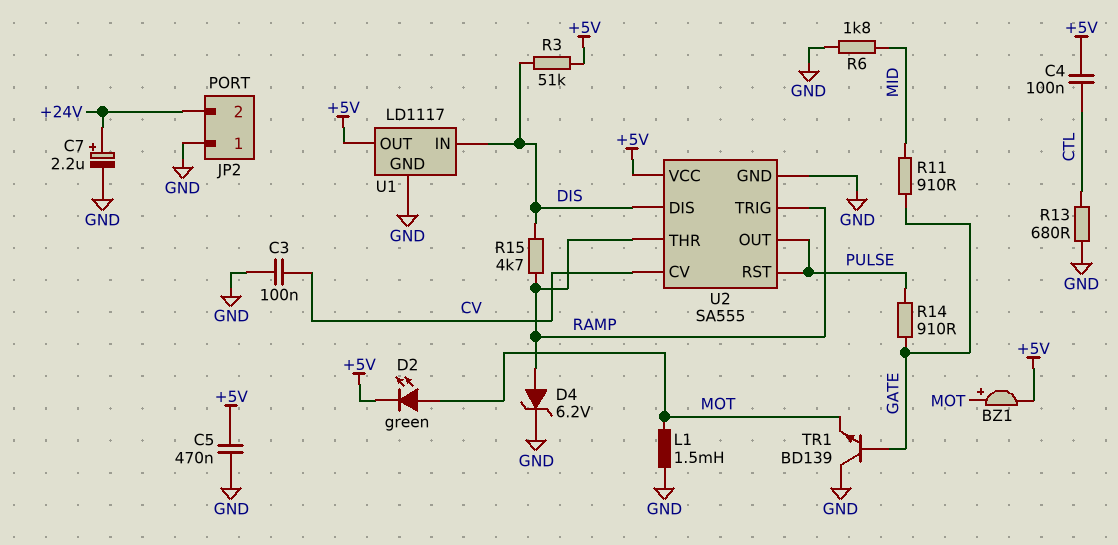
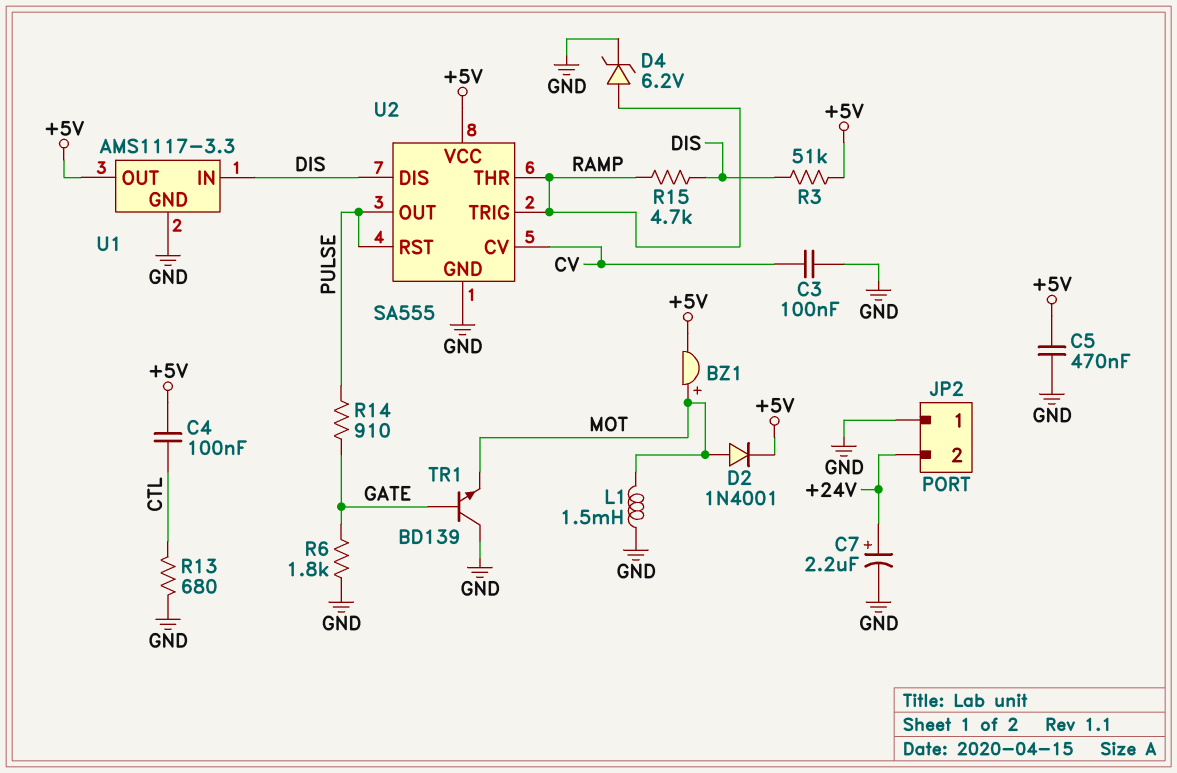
D2: LED green (A MOT, K +5V) -> diode 1N4001 (A MOT, K +5V)
R6: 1.8k (GND, MID) -> 1.8k (GATE, GND)
R11: 910 (GATE, MID) -> none
U1: LD1117 -> AMS1117-3.3

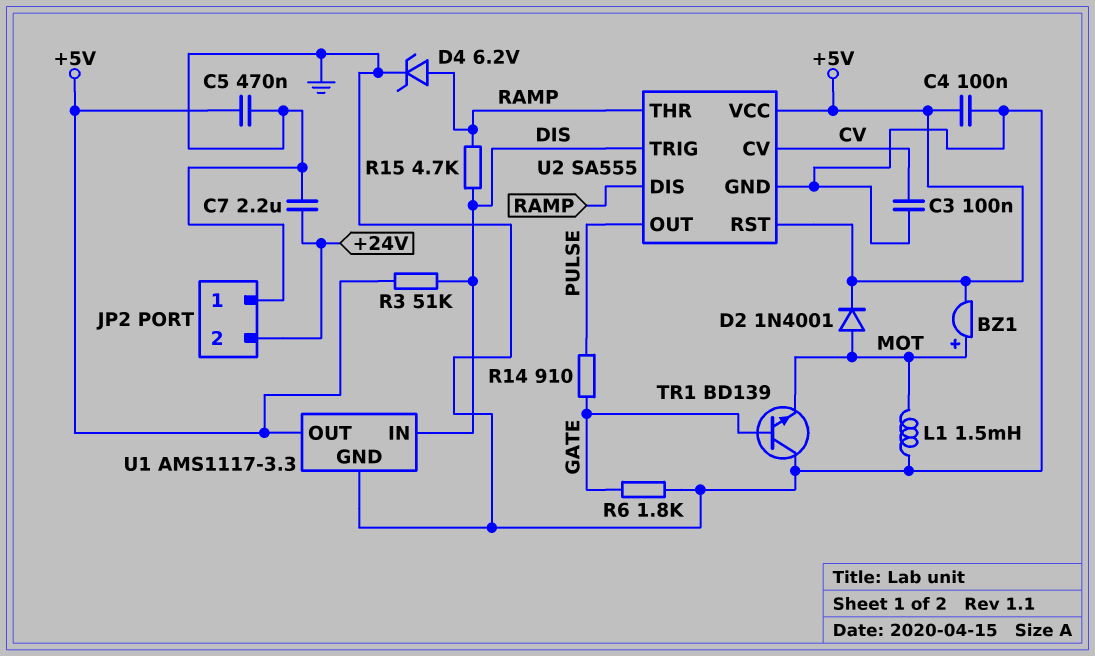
C4: 100nF (+5V, CTL) -> 100nF (+5V, GND)
C7: 2.2uF (plus +24V, minus GND) -> 2.2uF (+24V, GND)
R13: 680 (CTL, GND) -> none
U2 pin DIS: DIS -> RAMP
U2 pin RST: PULSE -> +5V
U2 pin TRIG: RAMP -> DIS

